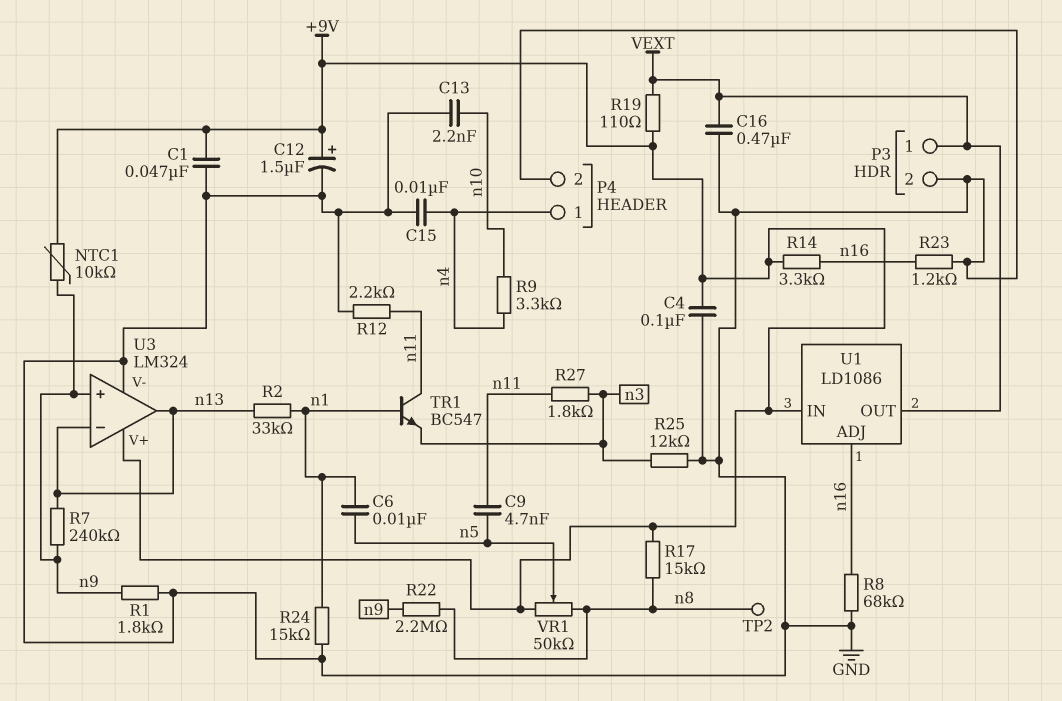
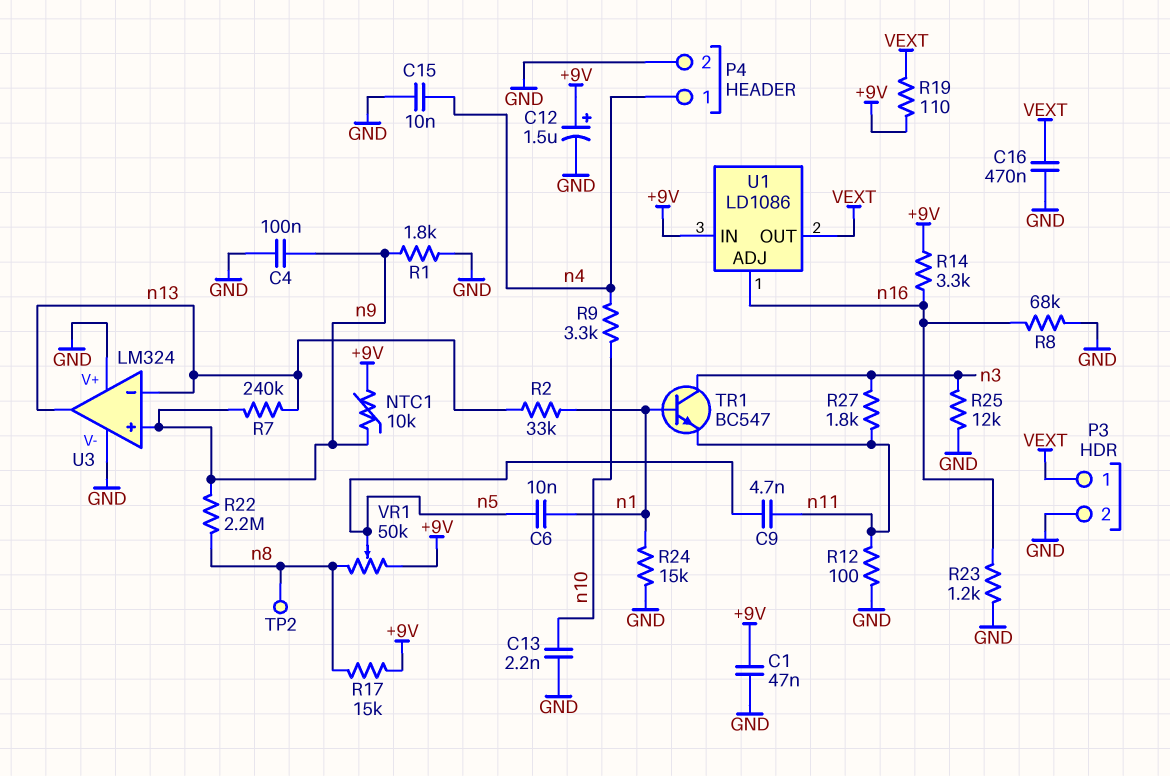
C4: 100nF (+9V, GND) -> 100nF (GND, n9)
R12: 2.2k (GND, n11) -> 100 (GND, n11)
TR1: NPN BC547 (B n1, C n11, E n3) -> NPN BC547 (B n1, C n3, E n11)
U3 pin V+: +9V -> GND

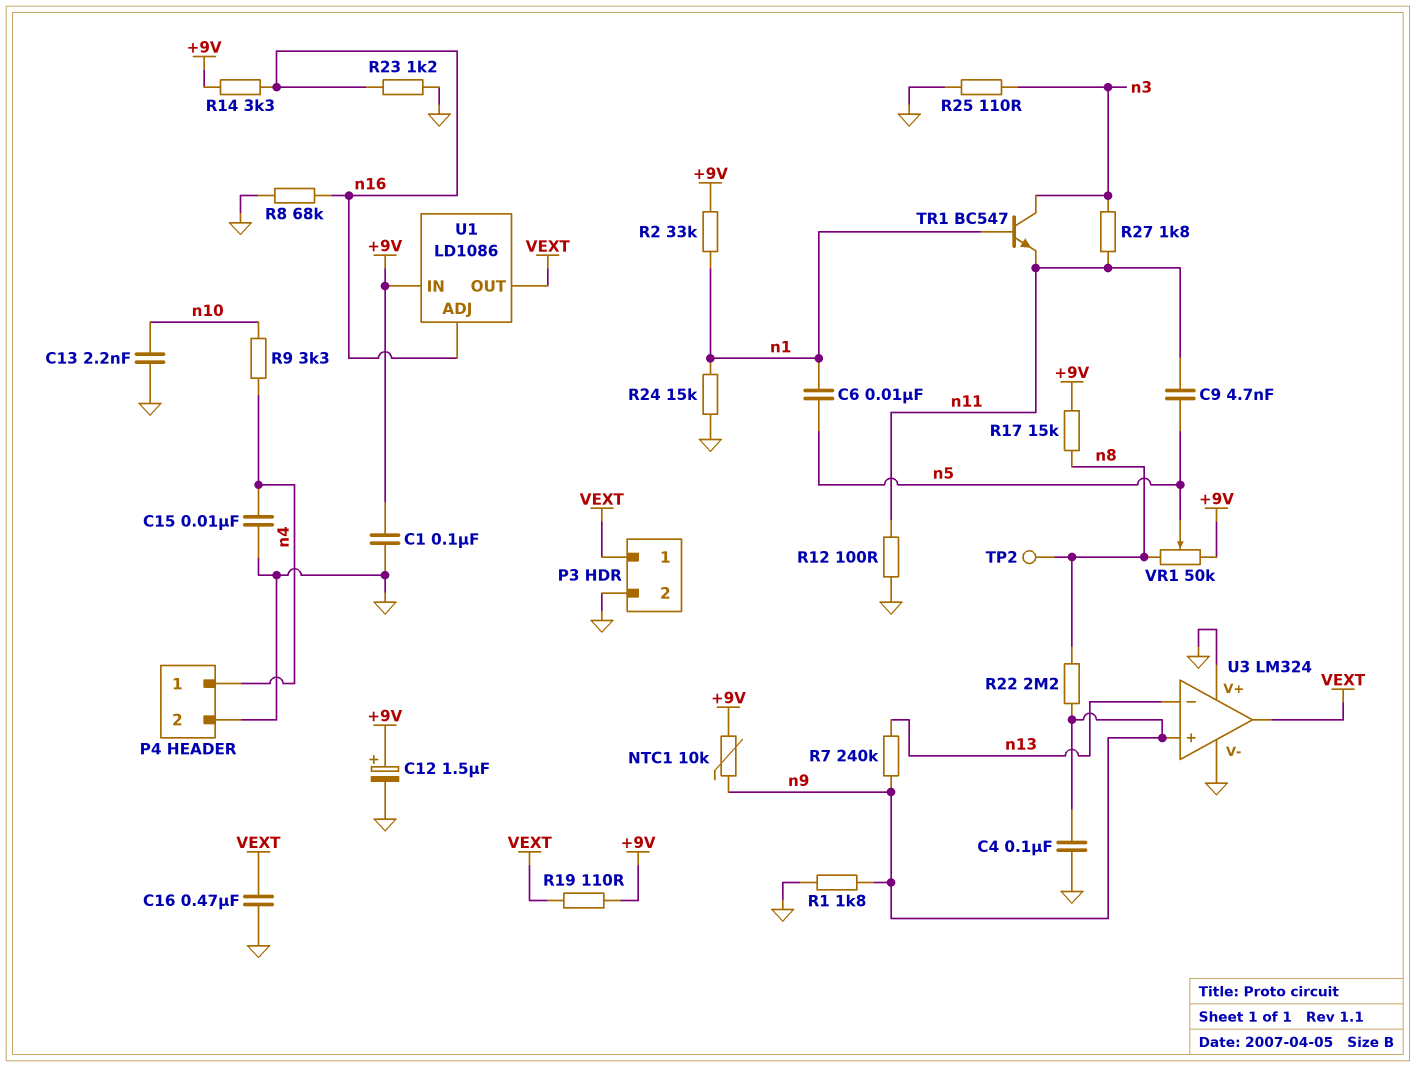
C1: 47nF (+9V, GND) -> 100nF (+9V, GND)
R2: 33k (n1, n13) -> 33k (+9V, n1)
R25: 12k (GND, n3) -> 110 (GND, n3)
U3 pin out: n13 -> VEXT

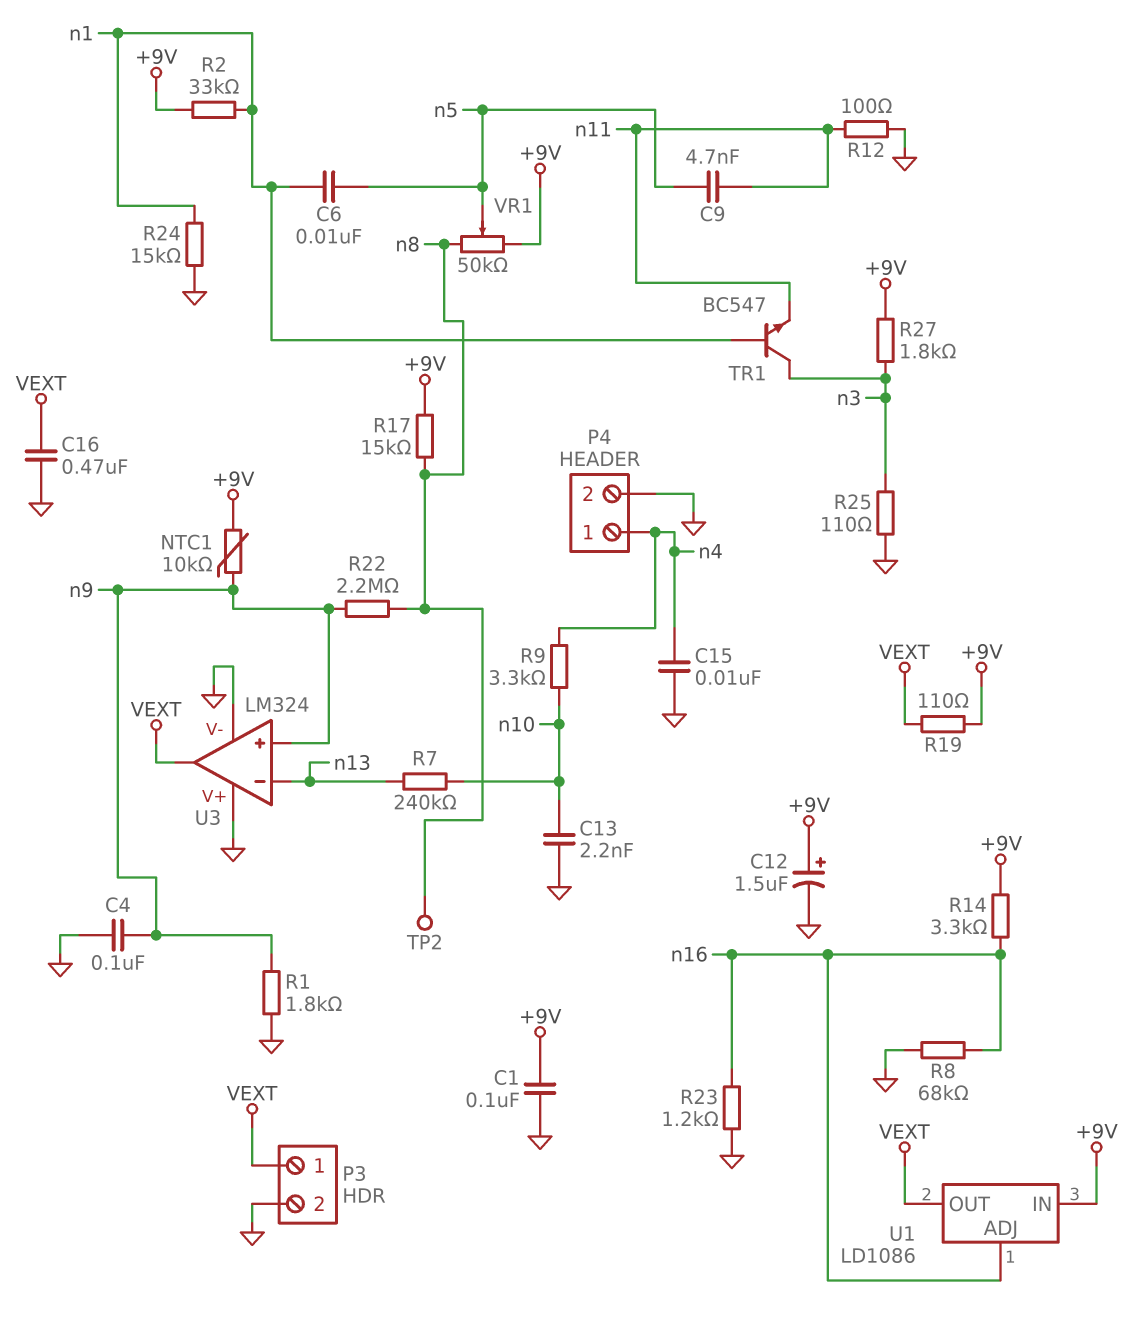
R7: 240k (n9, n13) -> 240k (n10, n13)
R27: 1.8k (n3, n11) -> 1.8k (+9V, n3)

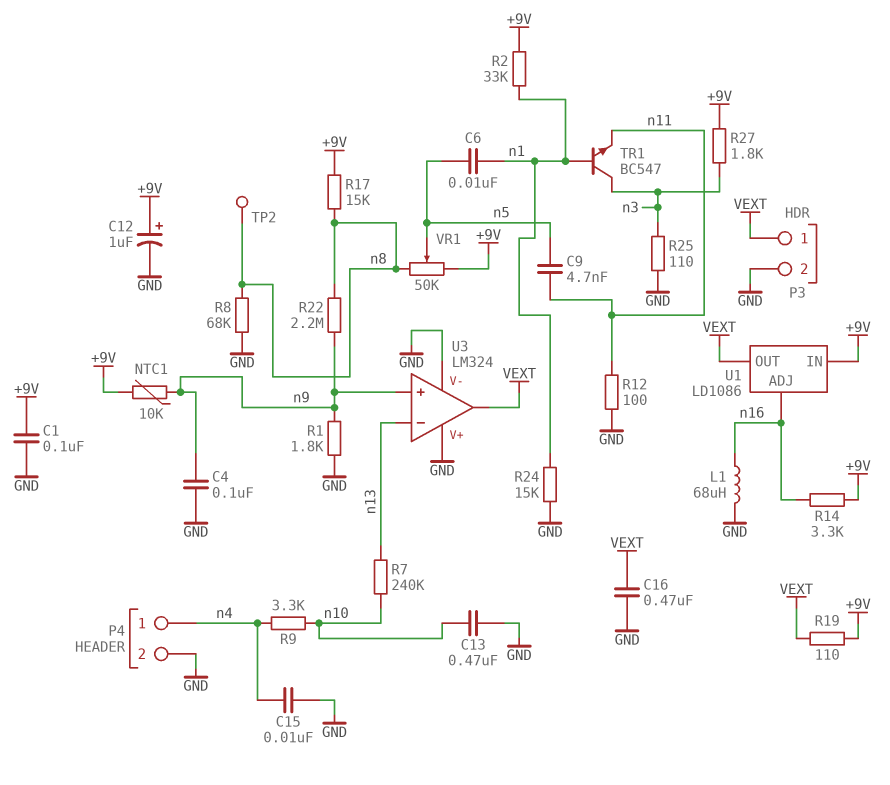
C12: 1.5uF (plus +9V, minus GND) -> 1uF (plus +9V, minus GND)
C13: 2.2nF (GND, n10) -> 470nF (GND, n10)
L1: none -> 68uH (GND, n16)
R8: 68k (GND, n16) -> 68k (GND, n8)
R23: 1.2k (GND, n16) -> none

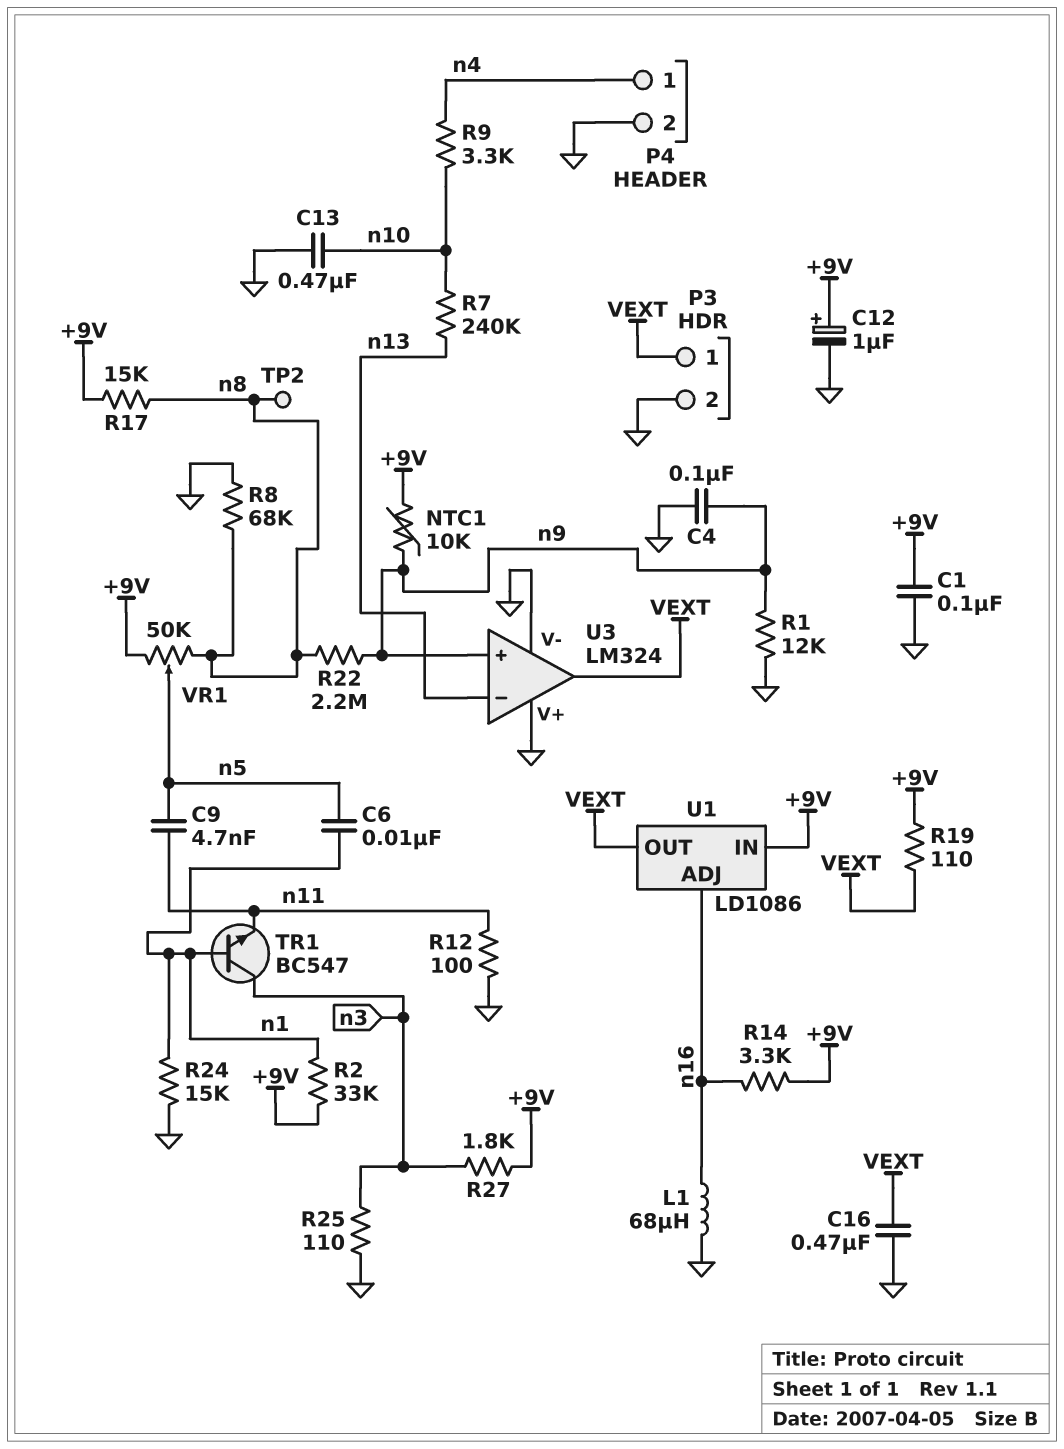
C15: 10nF (GND, n4) -> none
R1: 1.8k (GND, n9) -> 12k (GND, n9)

